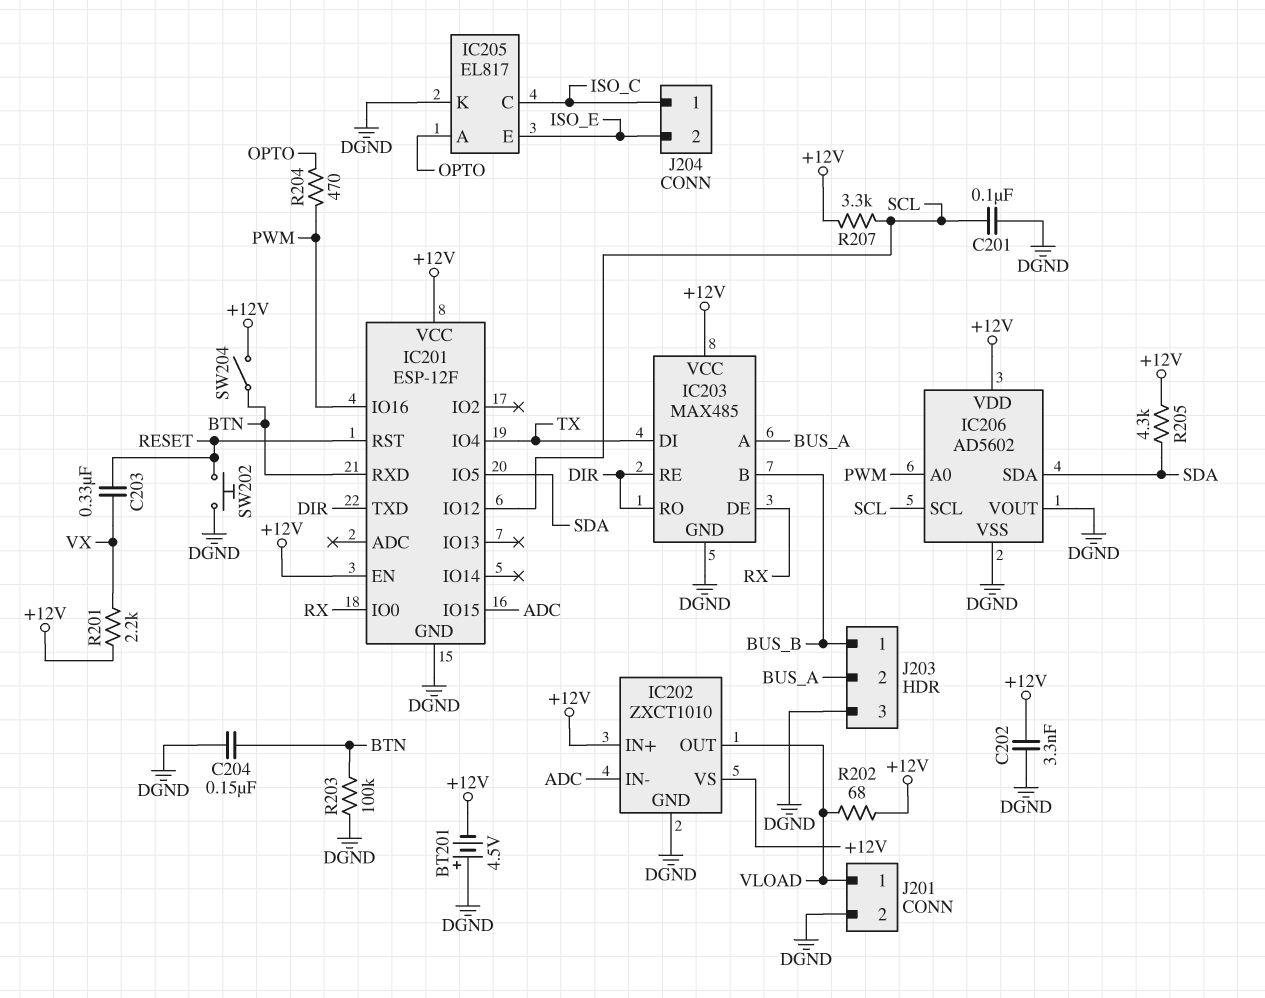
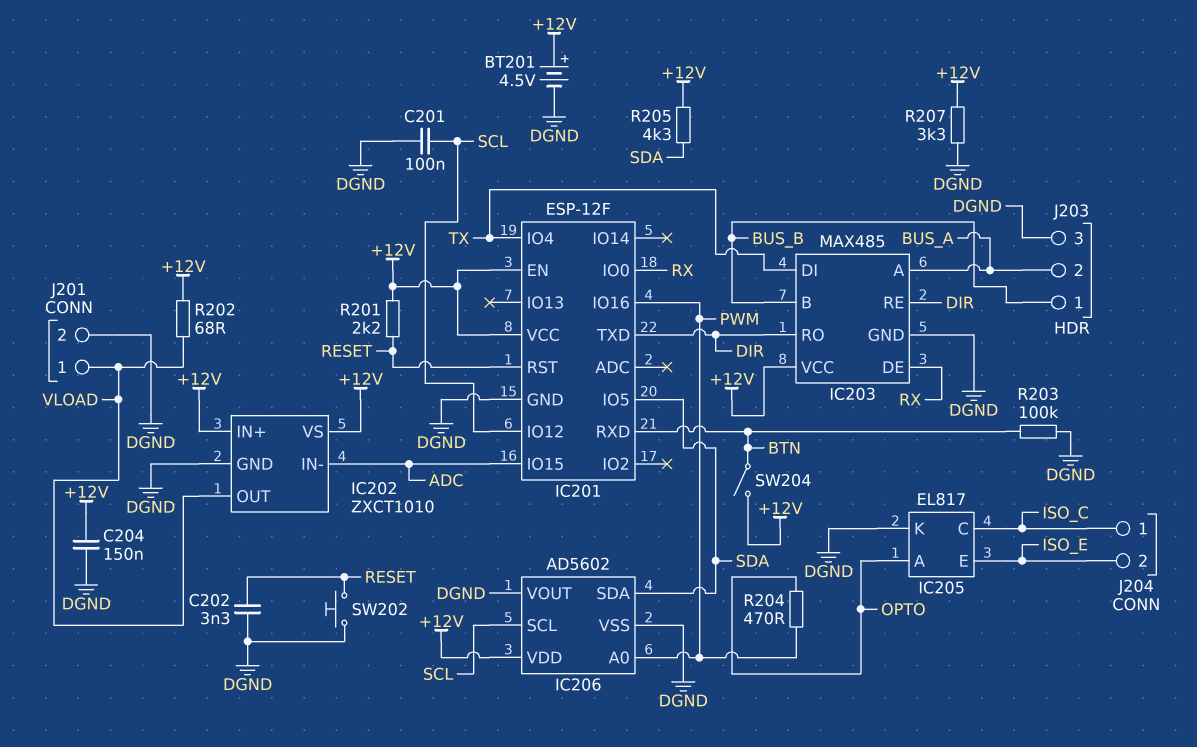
BT201: 4.5V (plus DGND, minus +12V) -> 4.5V (plus +12V, minus DGND)
C202: 3.3nF (+12V, DGND) -> 3.3nF (DGND, RESET)
C203: 330nF (RESET, VX) -> none
C204: 150nF (BTN, DGND) -> 150nF (+12V, DGND)
R201: 2.2k (+12V, VX) -> 2.2k (+12V, RESET)
R207: 3.3k (+12V, SCL) -> 3.3k (+12V, DGND)

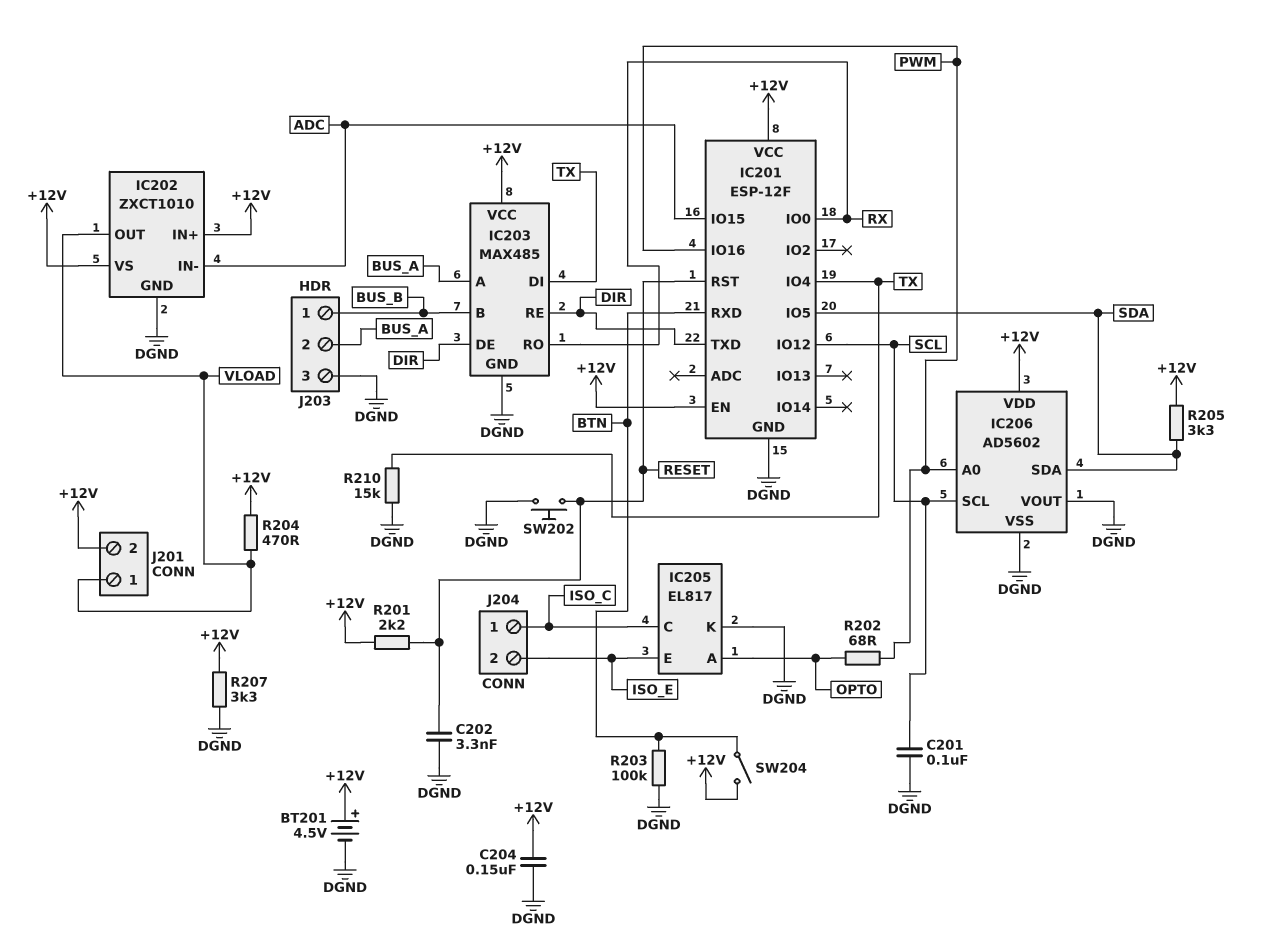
IC203 pin DE: RX -> DIR
IC203 pin RO: DIR -> RX
J201 pin 2: DGND -> +12V
R202: 68 (+12V, VLOAD) -> 68 (OPTO, PWM)
R204: 470 (OPTO, PWM) -> 470 (+12V, VLOAD)
R205: 4.3k (+12V, SDA) -> 3.3k (+12V, SDA)
R210: none -> 15k (DGND, TX)

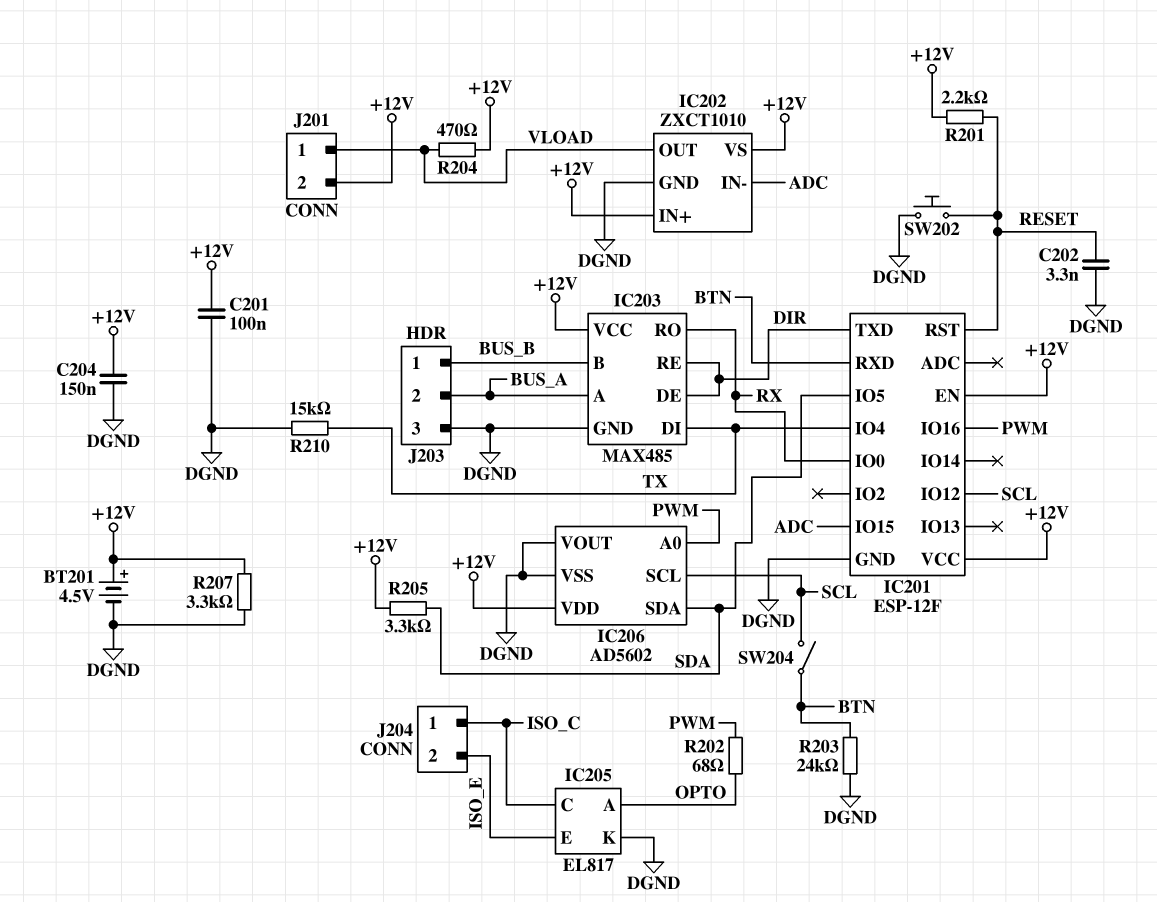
C201: 100nF (DGND, SCL) -> 100nF (+12V, DGND)
R203: 100k (BTN, DGND) -> 24k (BTN, DGND)
SW204: switch (+12V, BTN) -> switch (BTN, SCL)

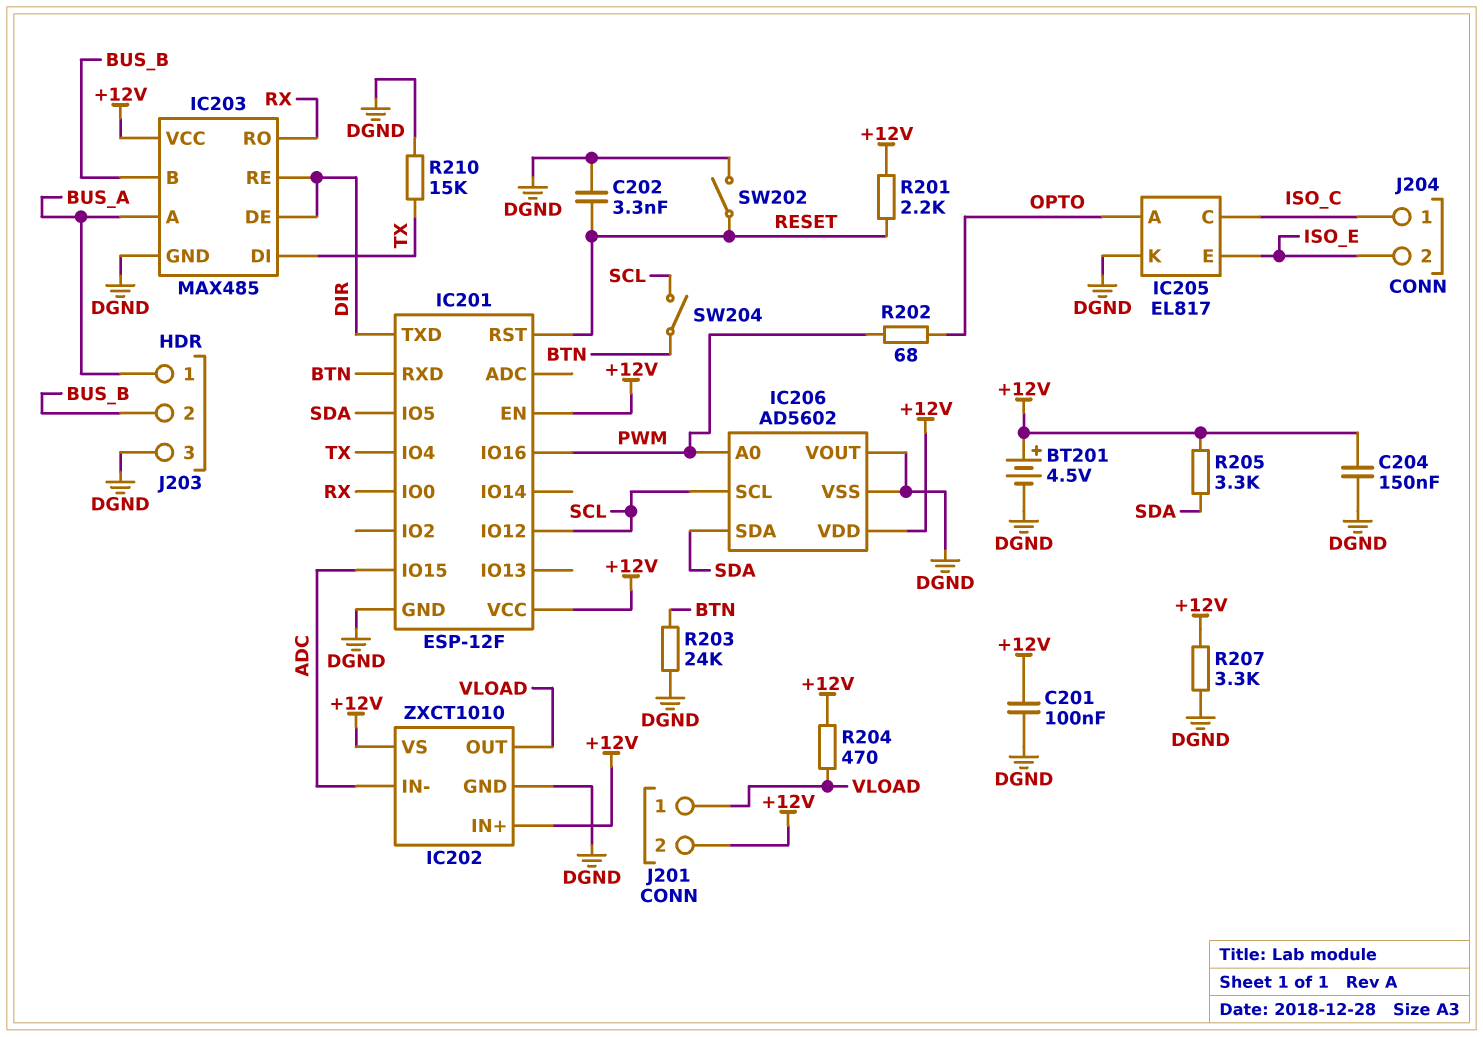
J203 pin 1: BUS_B -> BUS_A
J203 pin 2: BUS_A -> BUS_B
SW202: button (DGND, RESET) -> switch (DGND, RESET)

